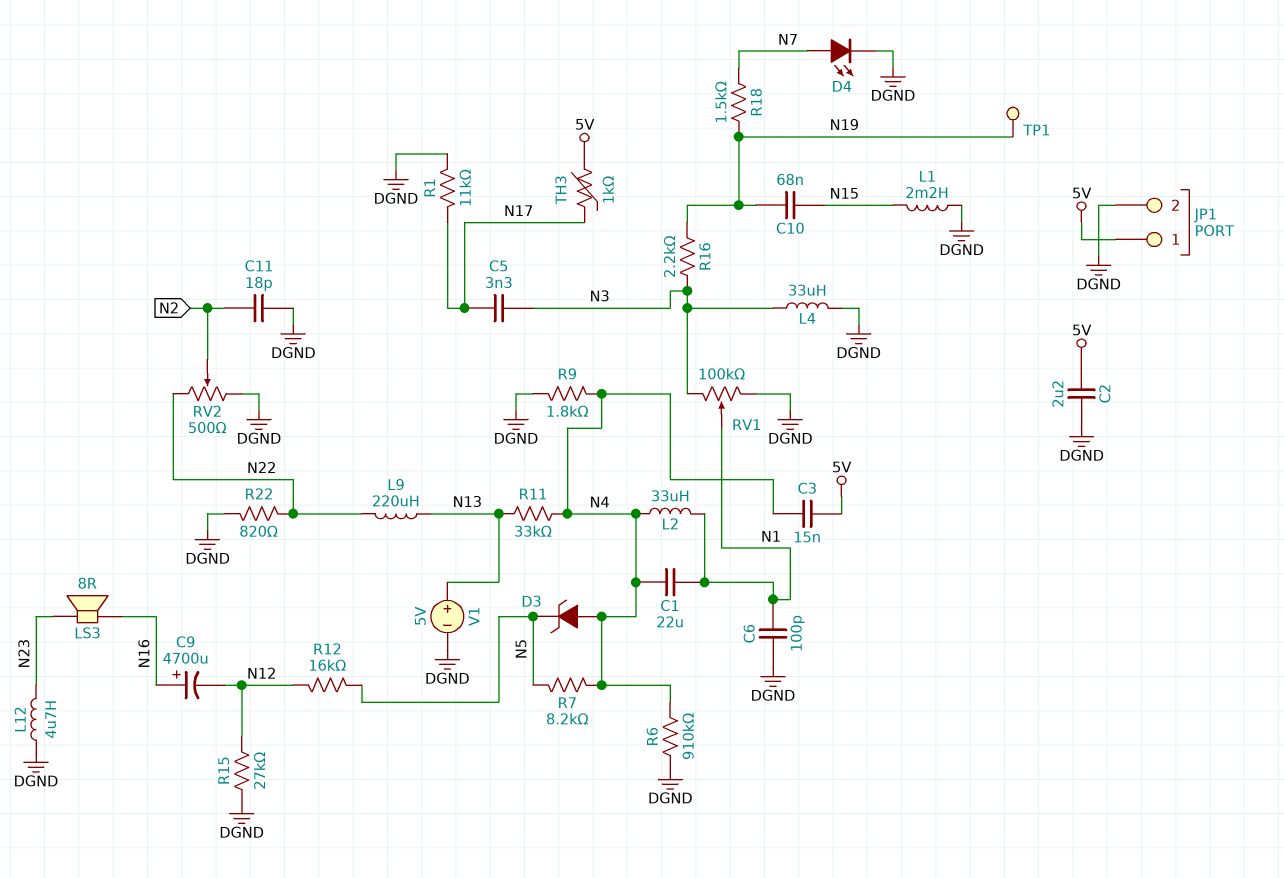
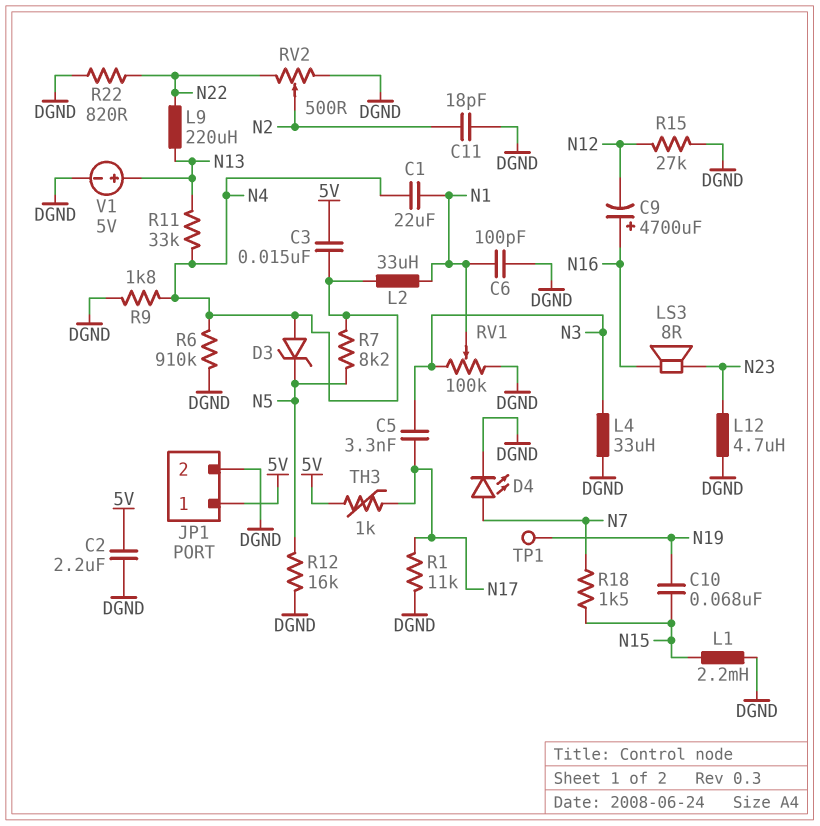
R12: 16k (N5, N12) -> 16k (DGND, N5)
R16: 2.2k (N3, N19) -> none
R18: 1.5k (N7, N19) -> 1.5k (N7, N15)

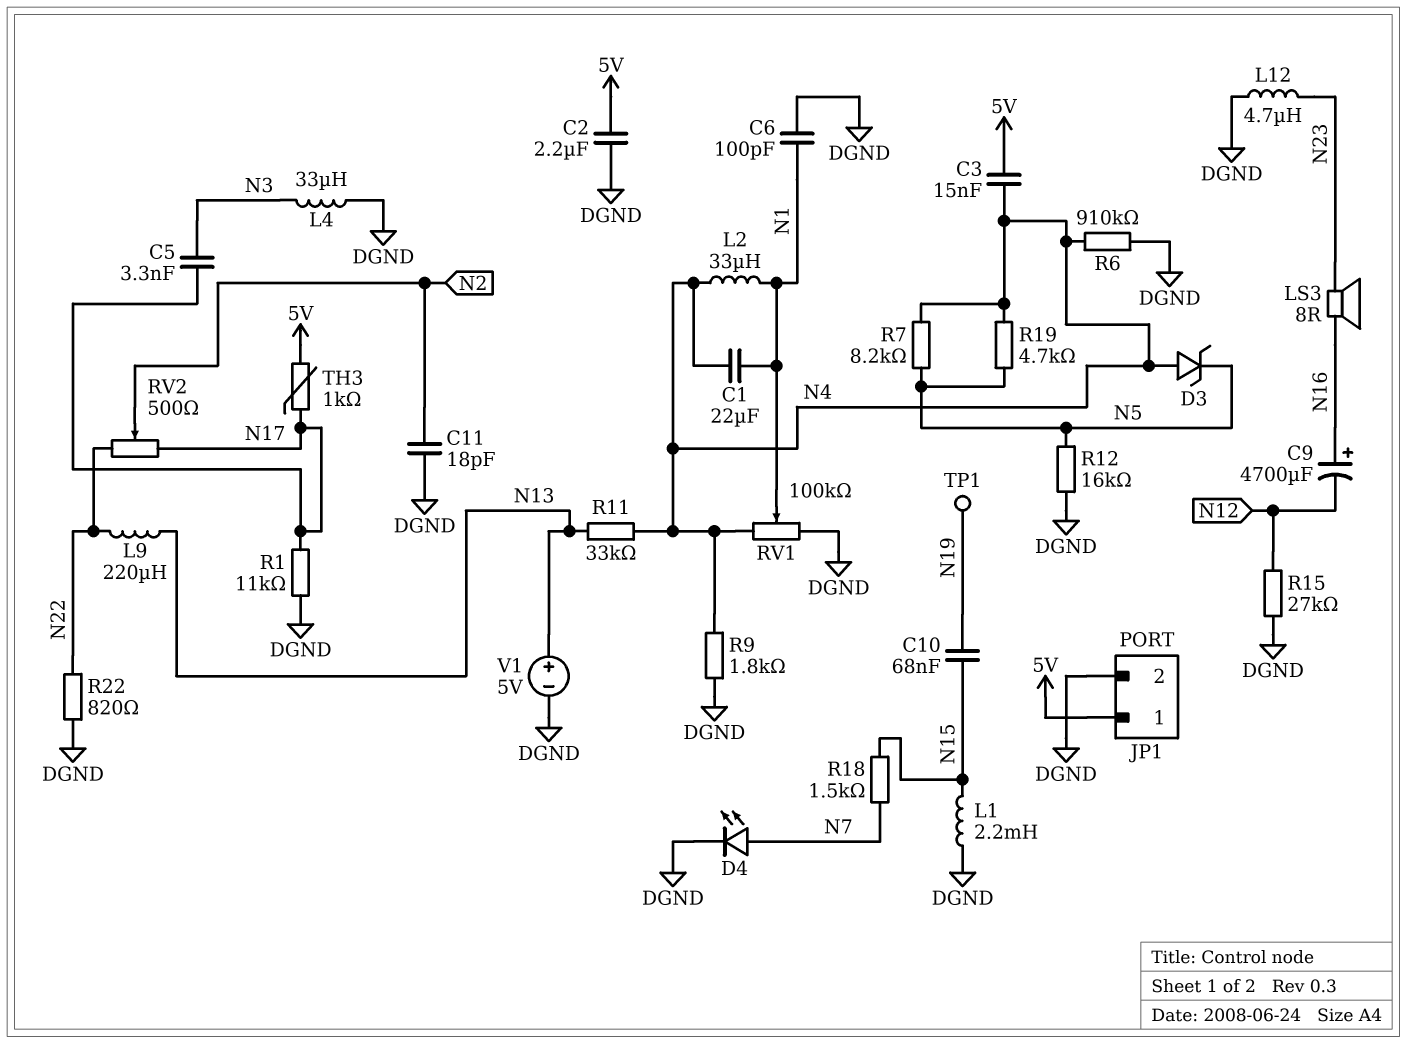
R19: none -> 4.7k (N4, N5)
RV1: 100k (DGND, N3, wiper N1) -> 100k (DGND, N4, wiper N1)
RV2: 500 (DGND, N22, wiper N2) -> 500 (N17, N22, wiper N2)

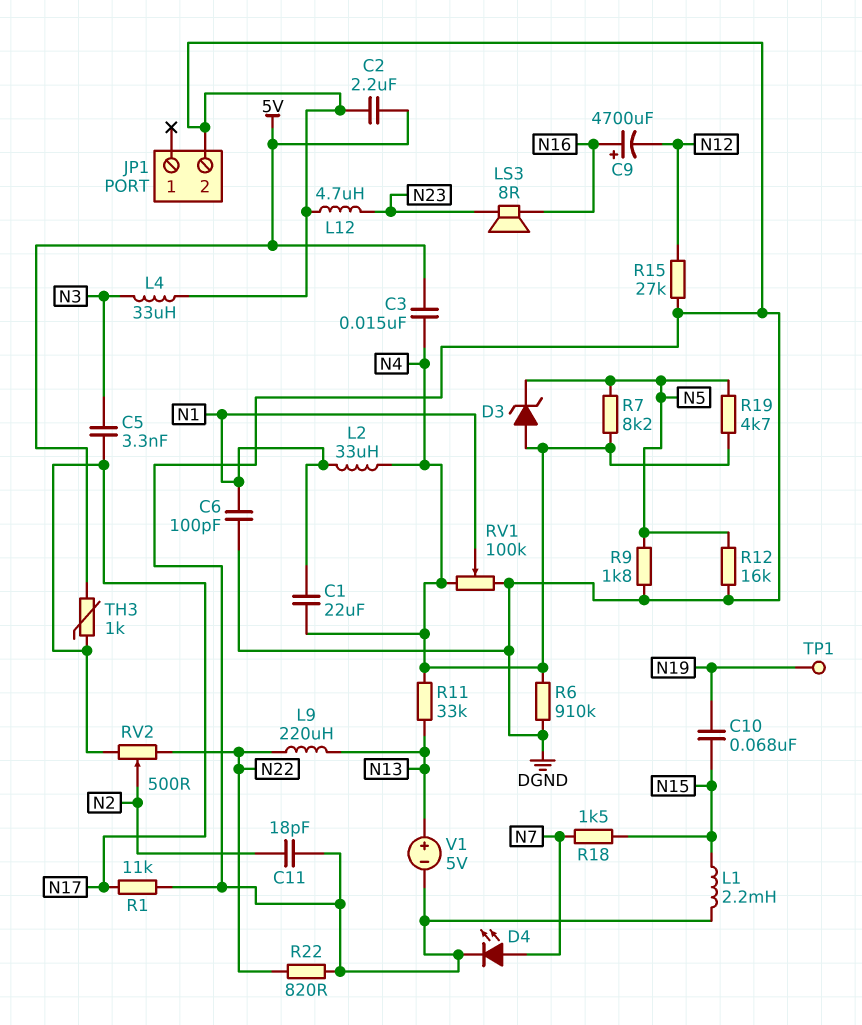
JP1 pin 1: 5V -> none
R9: 1.8k (DGND, N4) -> 1.8k (DGND, N5)

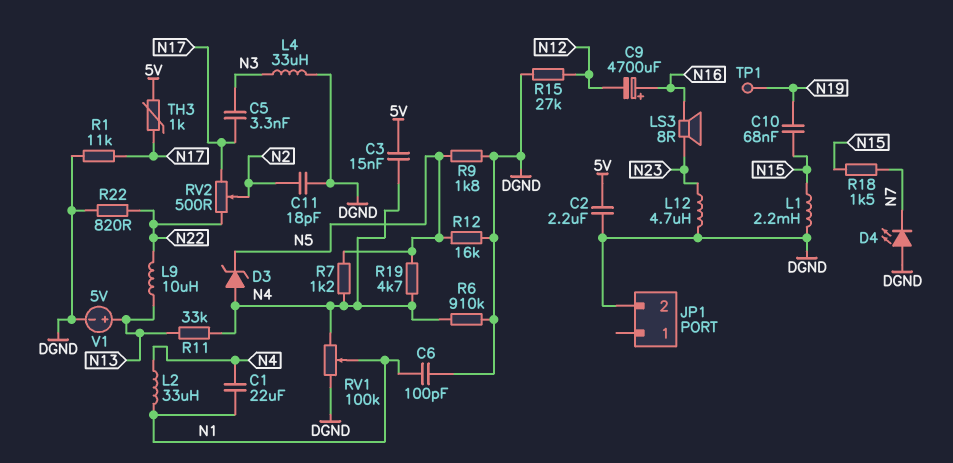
D4: LED (A N7, K DGND) -> LED (A DGND, K N7)
L9: 220uH (N13, N22) -> 10uH (N13, N22)
R7: 8.2k (N4, N5) -> 1.2k (N4, N5)

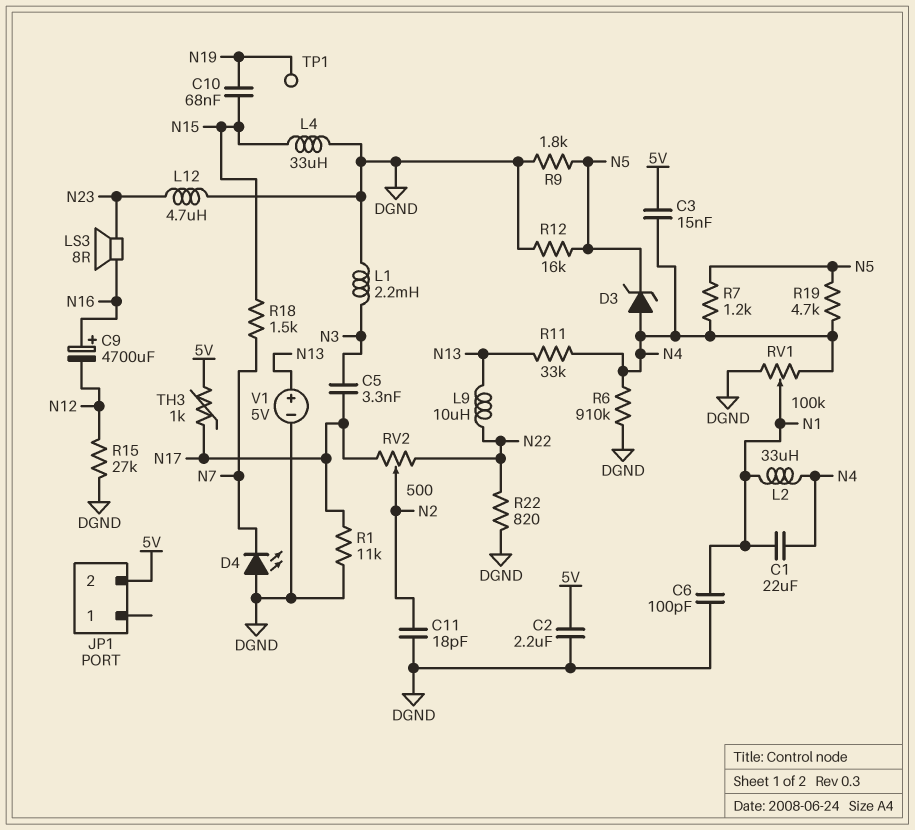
JP1 pin 2: DGND -> 5V
L1: 2.2mH (DGND, N15) -> 2.2mH (DGND, N3)
L4: 33uH (DGND, N3) -> 33uH (DGND, N15)

